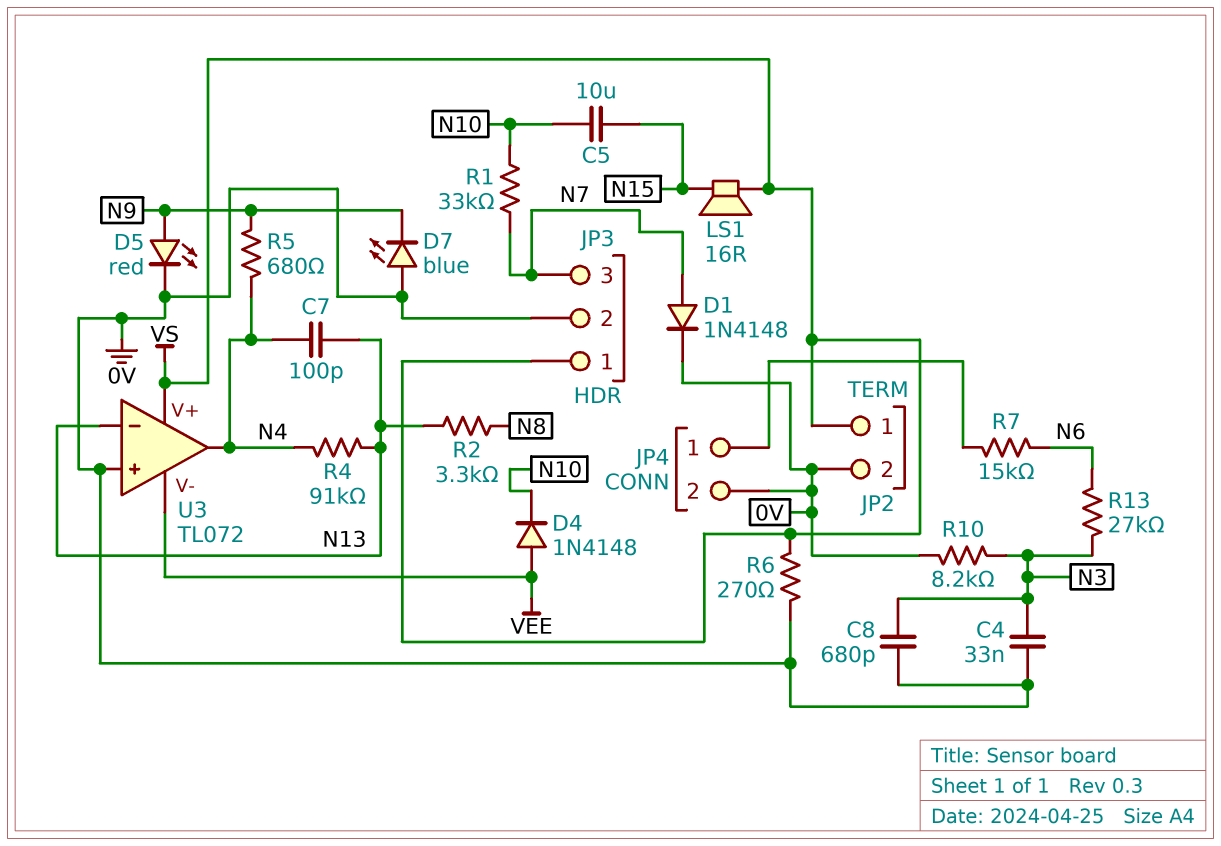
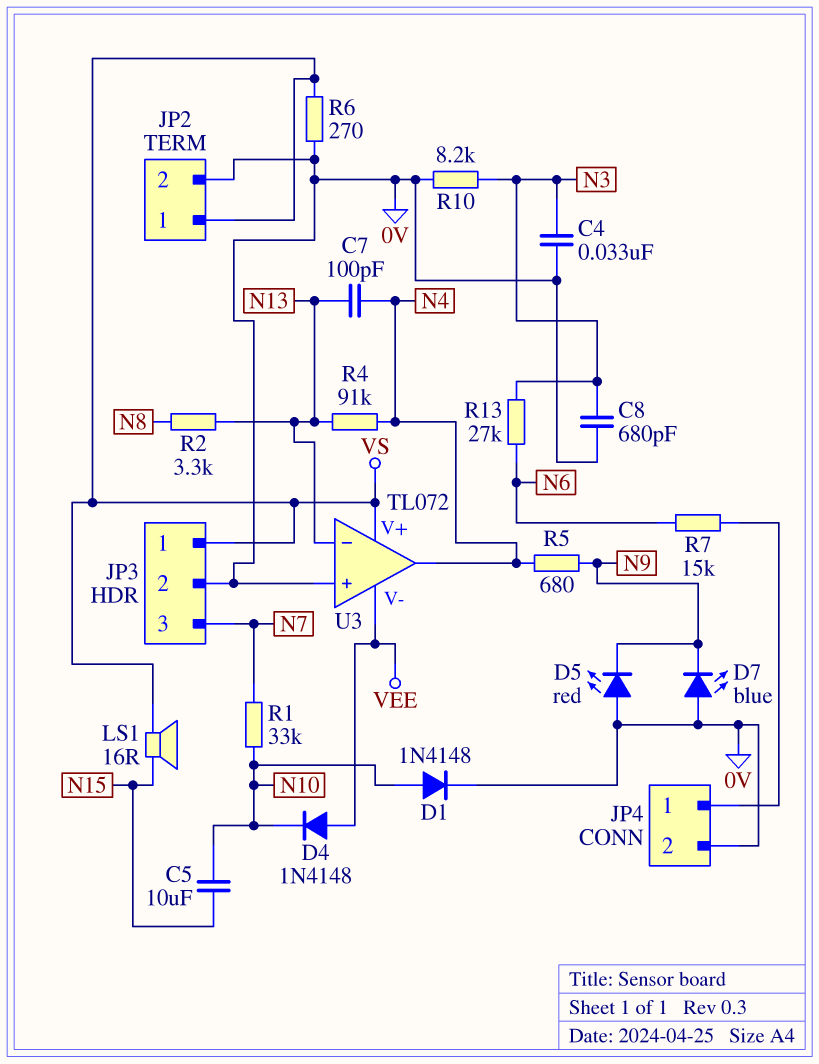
D1: diode 1N4148 (A N7, K 0V) -> diode 1N4148 (A N10, K 0V)
D5: LED red (A N9, K 0V) -> LED red (A 0V, K N9)

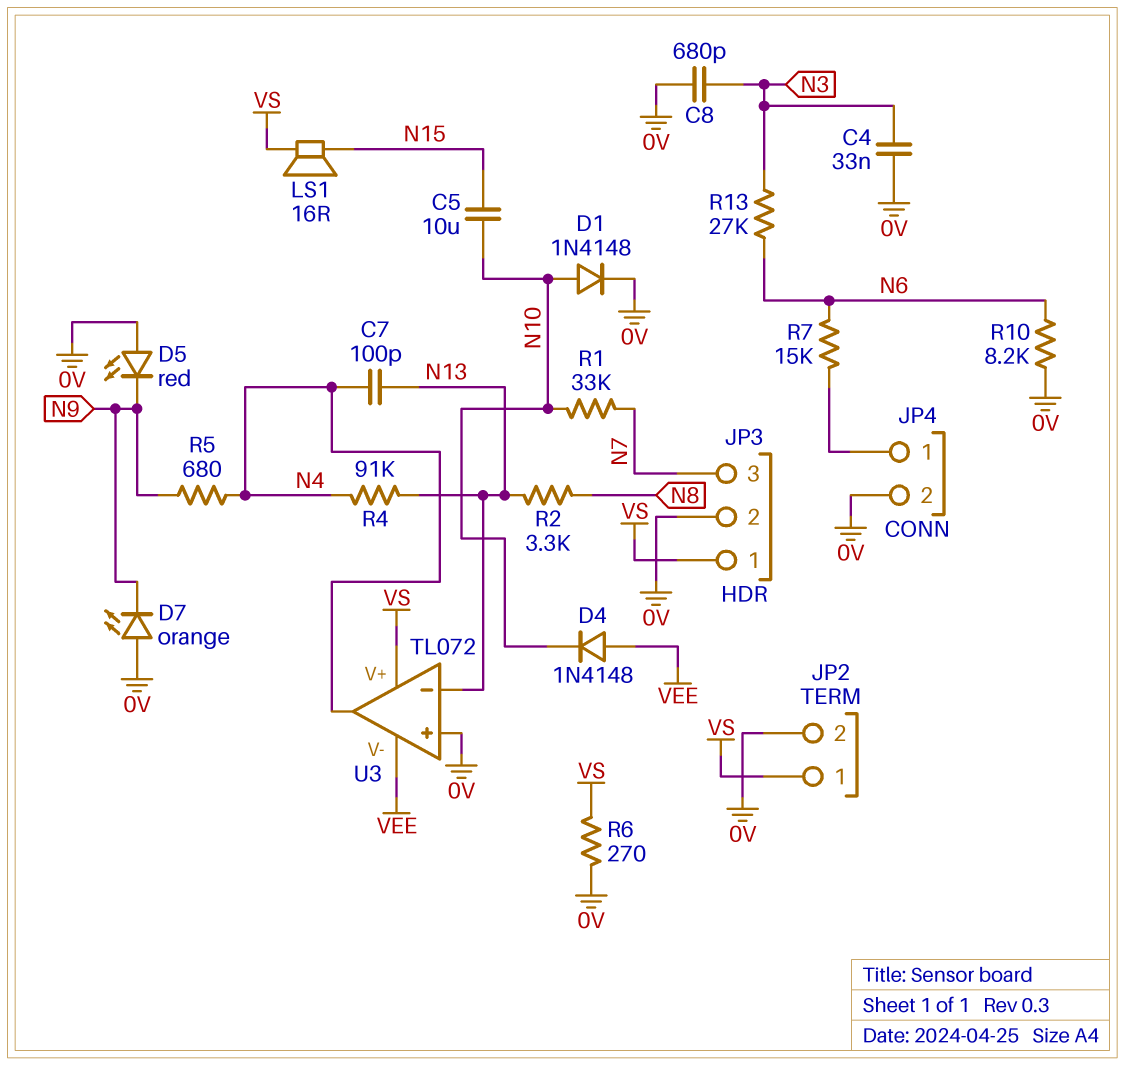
D7: LED blue (A 0V, K N9) -> LED orange (A 0V, K N9)
R10: 8.2k (0V, N3) -> 8.2k (0V, N6)

